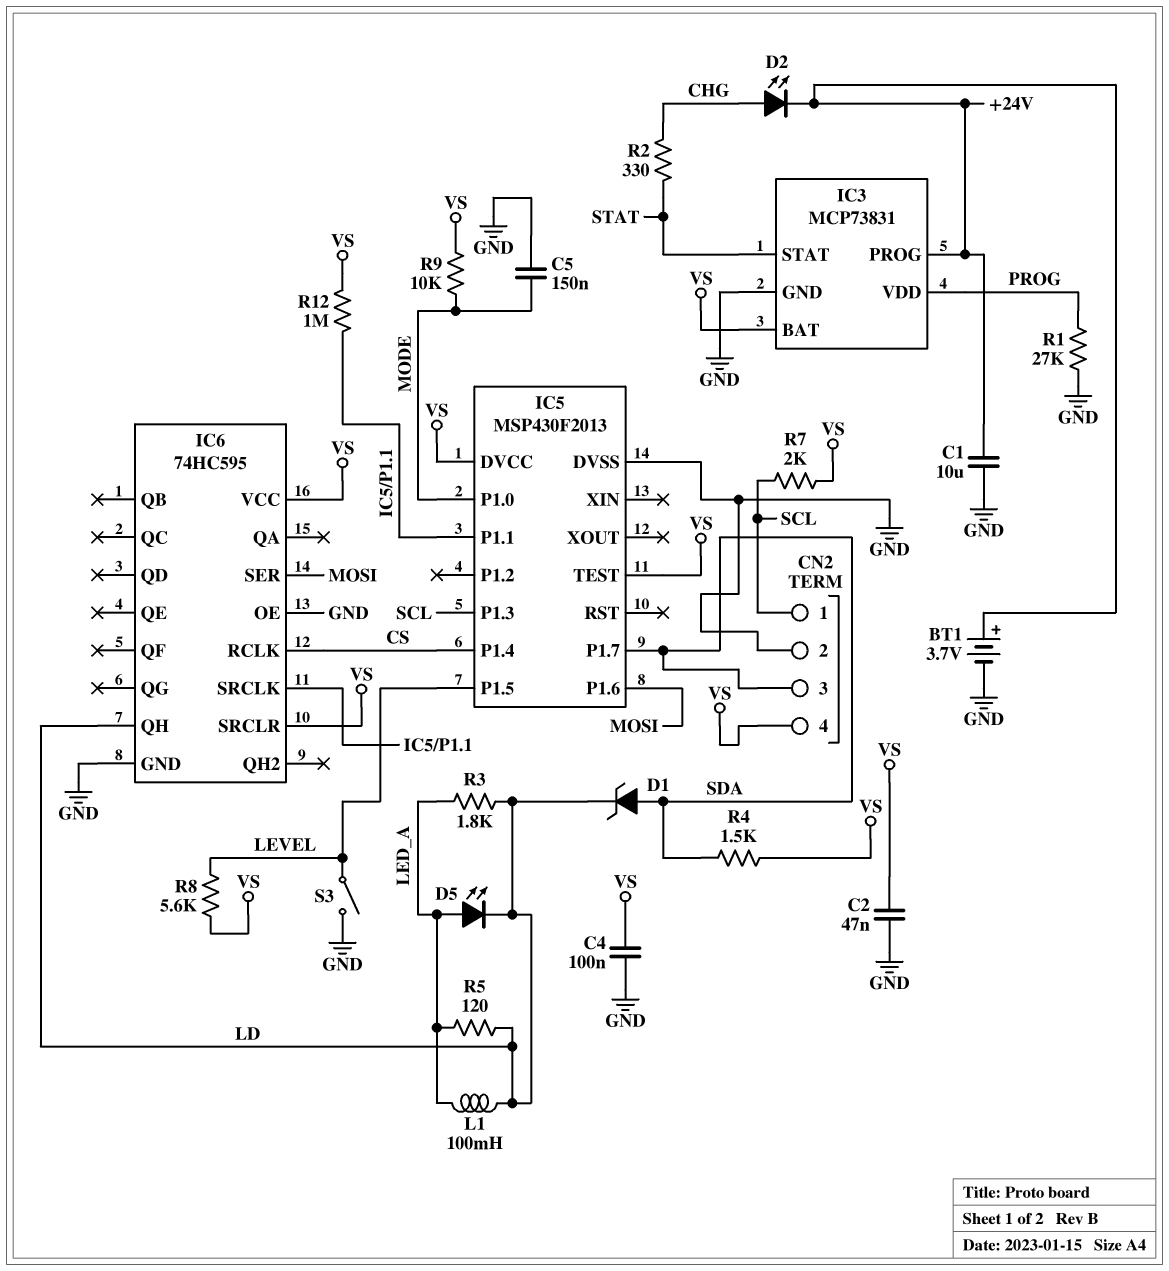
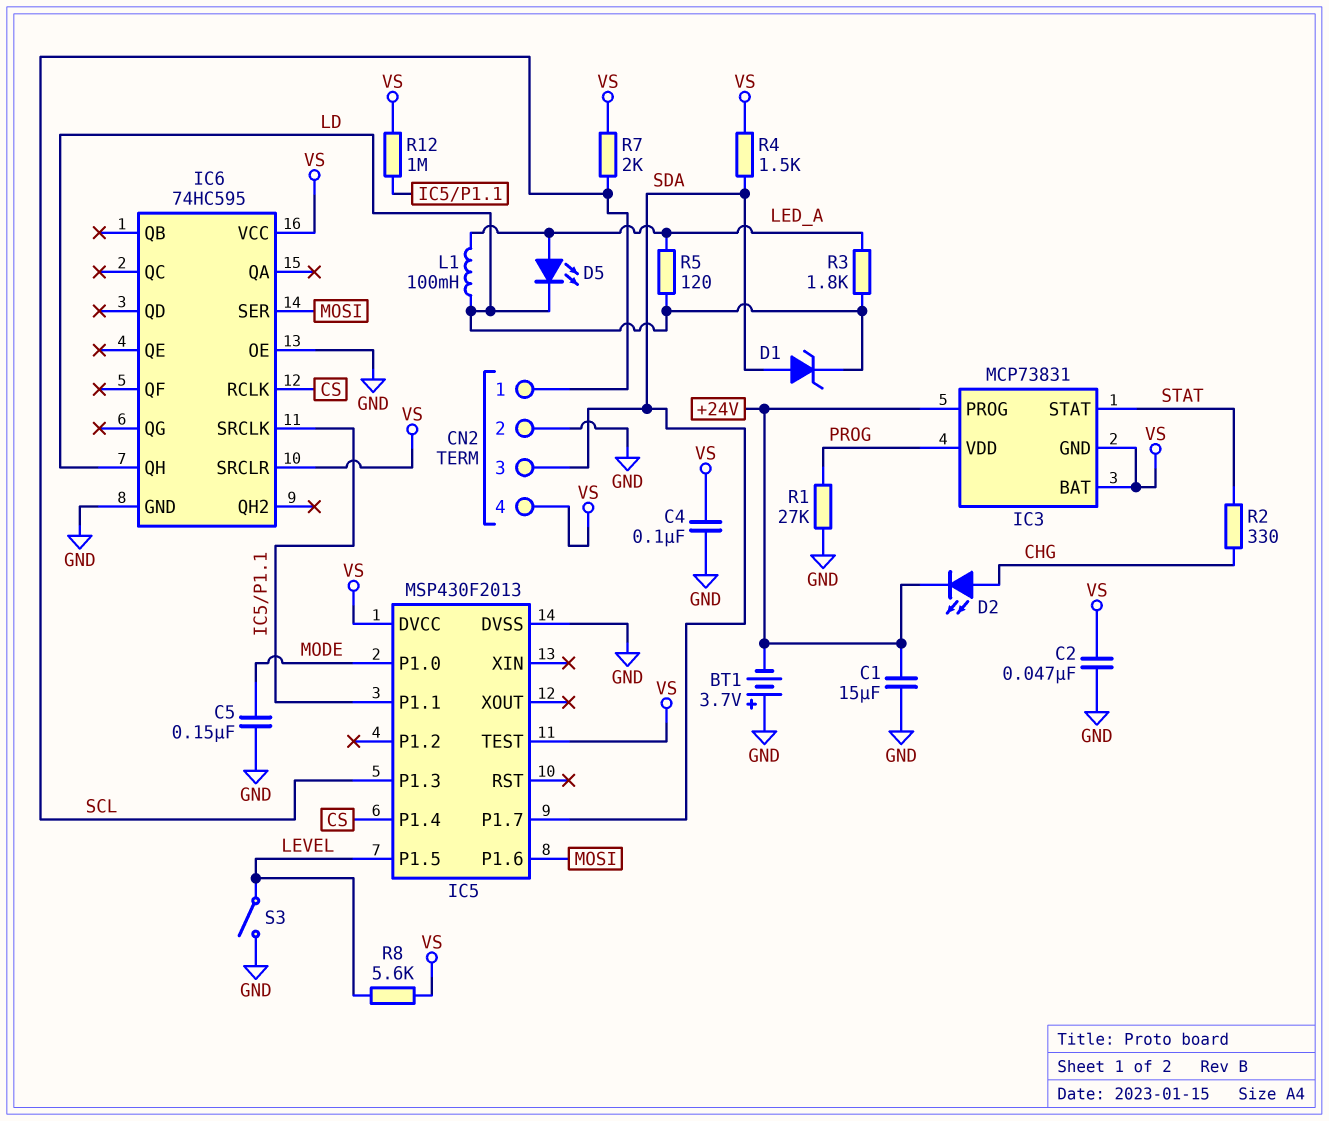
BT1: 3.7V (plus +24V, minus GND) -> 3.7V (plus GND, minus +24V)
C1: 10uF (+24V, GND) -> 15uF (+24V, GND)
IC3 pin GND: GND -> VS
R9: 10k (MODE, VS) -> none

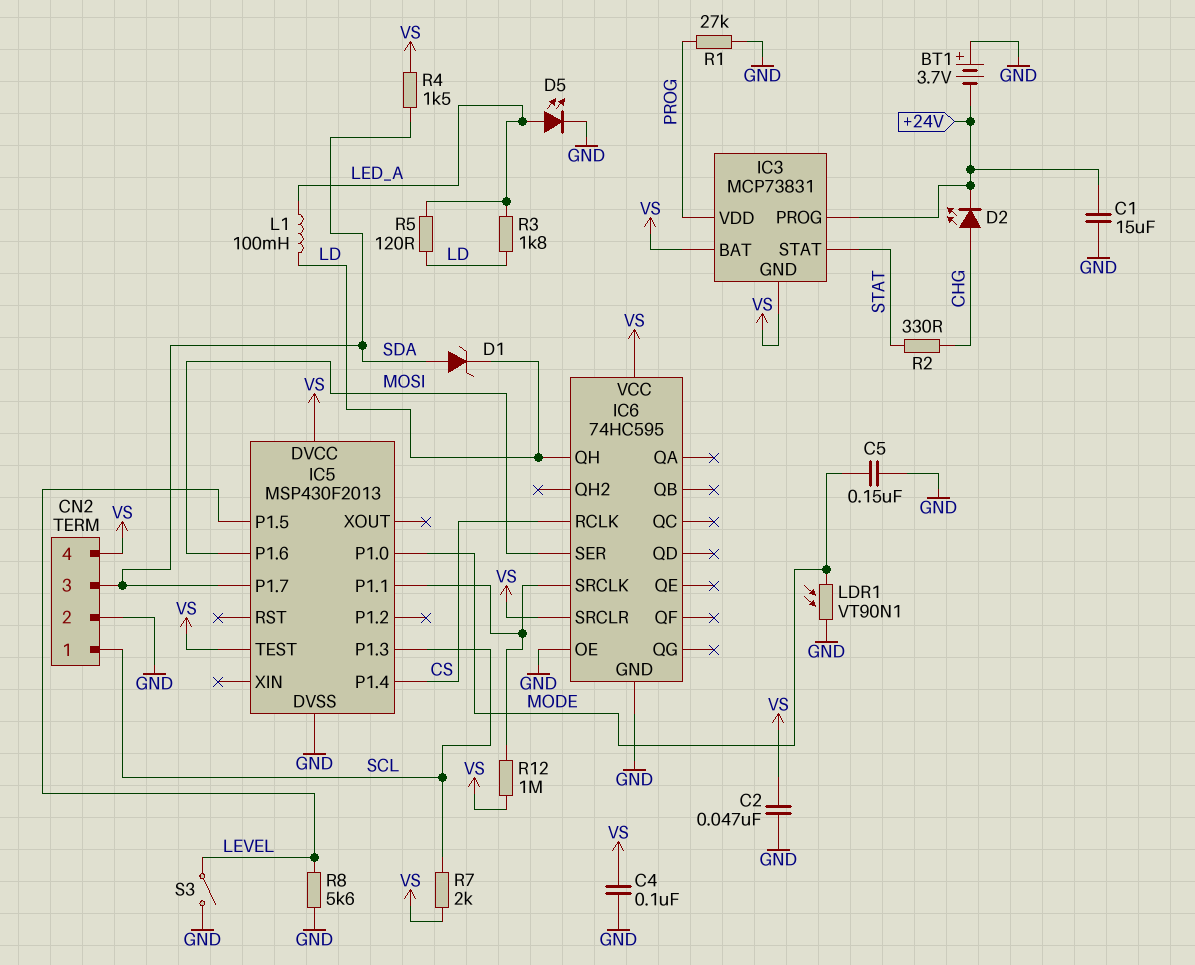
D5: LED (A LED_A, K LD) -> LED (A LED_A, K GND)
LDR1: none -> VT90N1 (GND, MODE)
R8: 5.6k (LEVEL, VS) -> 5.6k (GND, LEVEL)

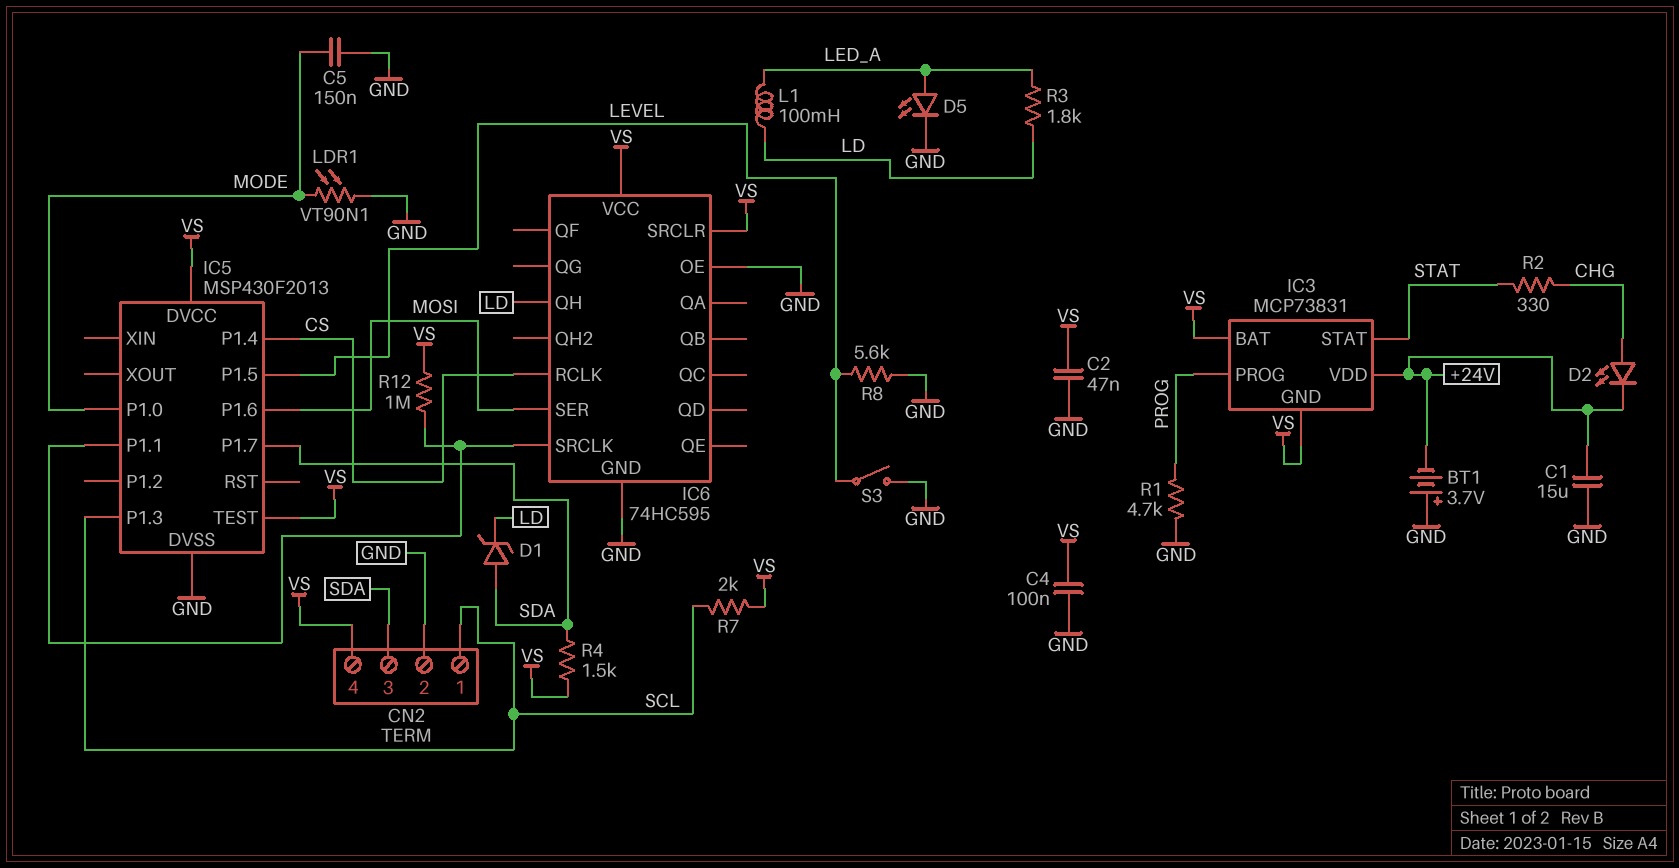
IC3 pin PROG: +24V -> PROG
IC3 pin VDD: PROG -> +24V
R1: 27k (GND, PROG) -> 4.7k (GND, PROG)
R5: 120 (LD, LED_A) -> none

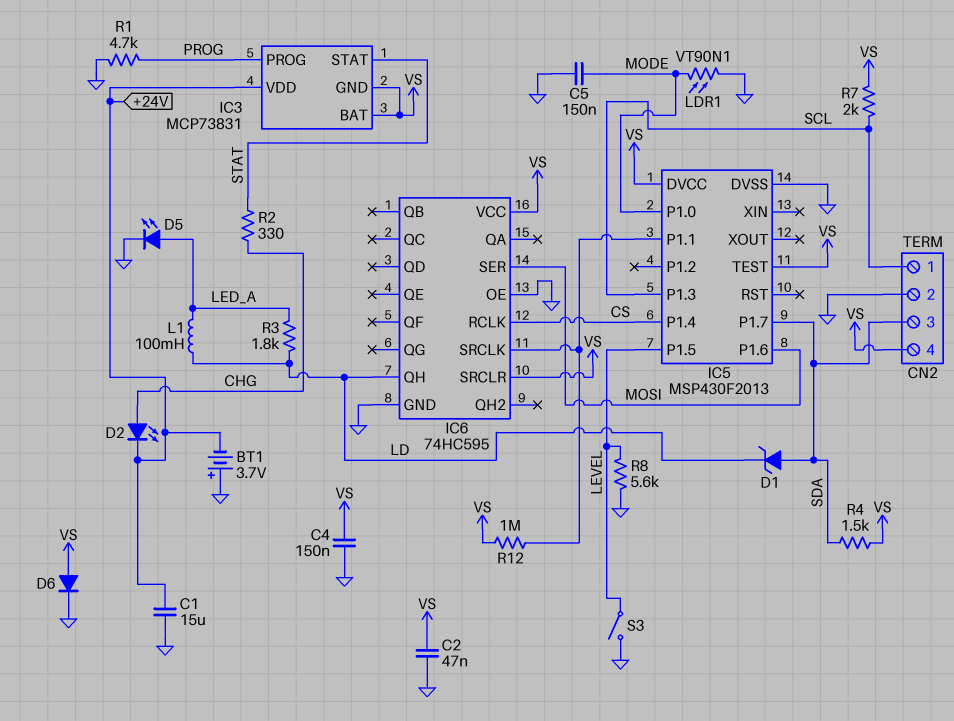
C4: 100nF (GND, VS) -> 150nF (GND, VS)
D6: none -> diode (A VS, K GND)

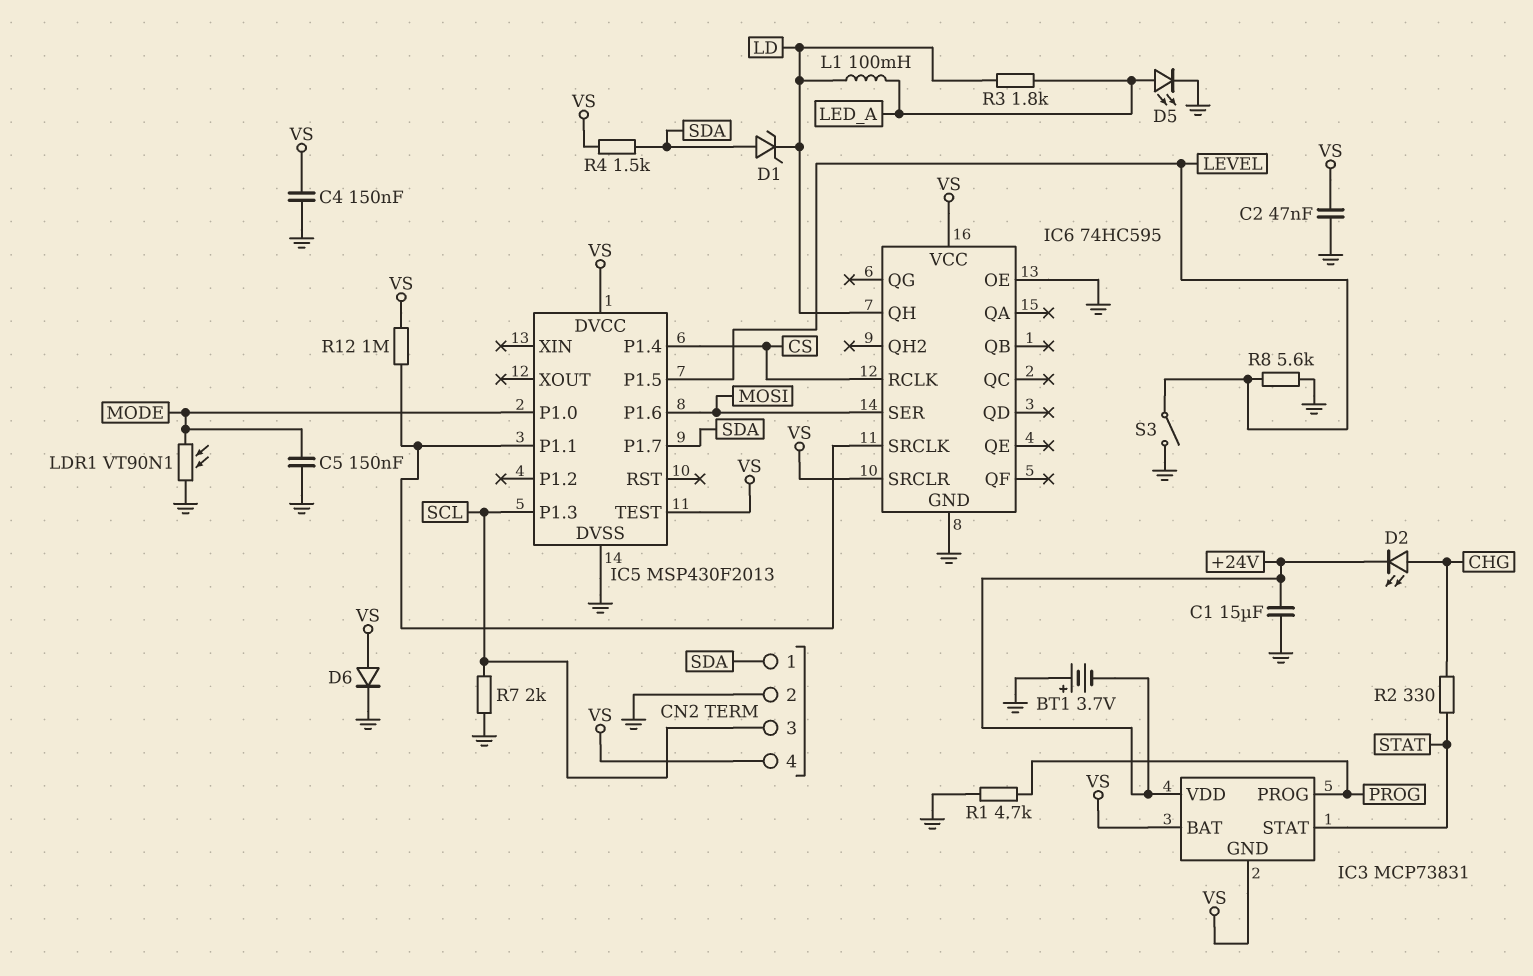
CN2 pin 1: SCL -> SDA
CN2 pin 3: SDA -> SCL
R7: 2k (SCL, VS) -> 2k (GND, SCL)

